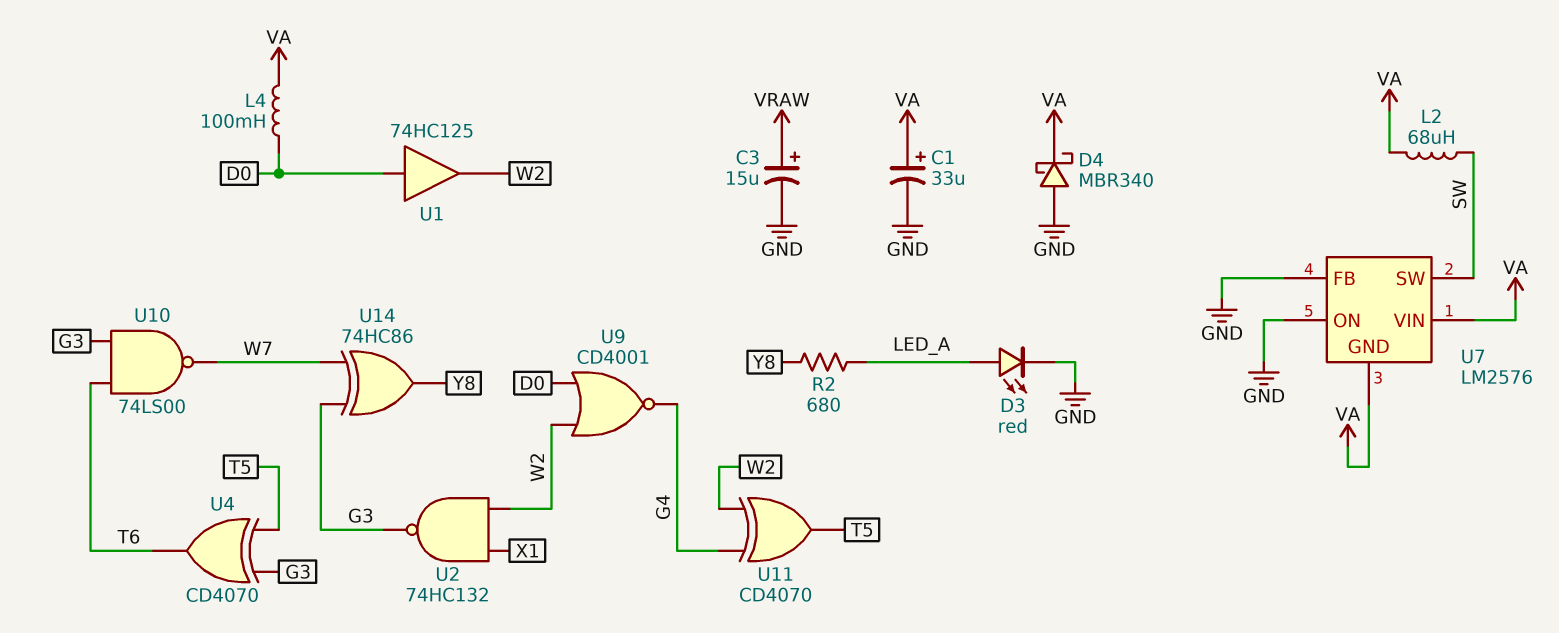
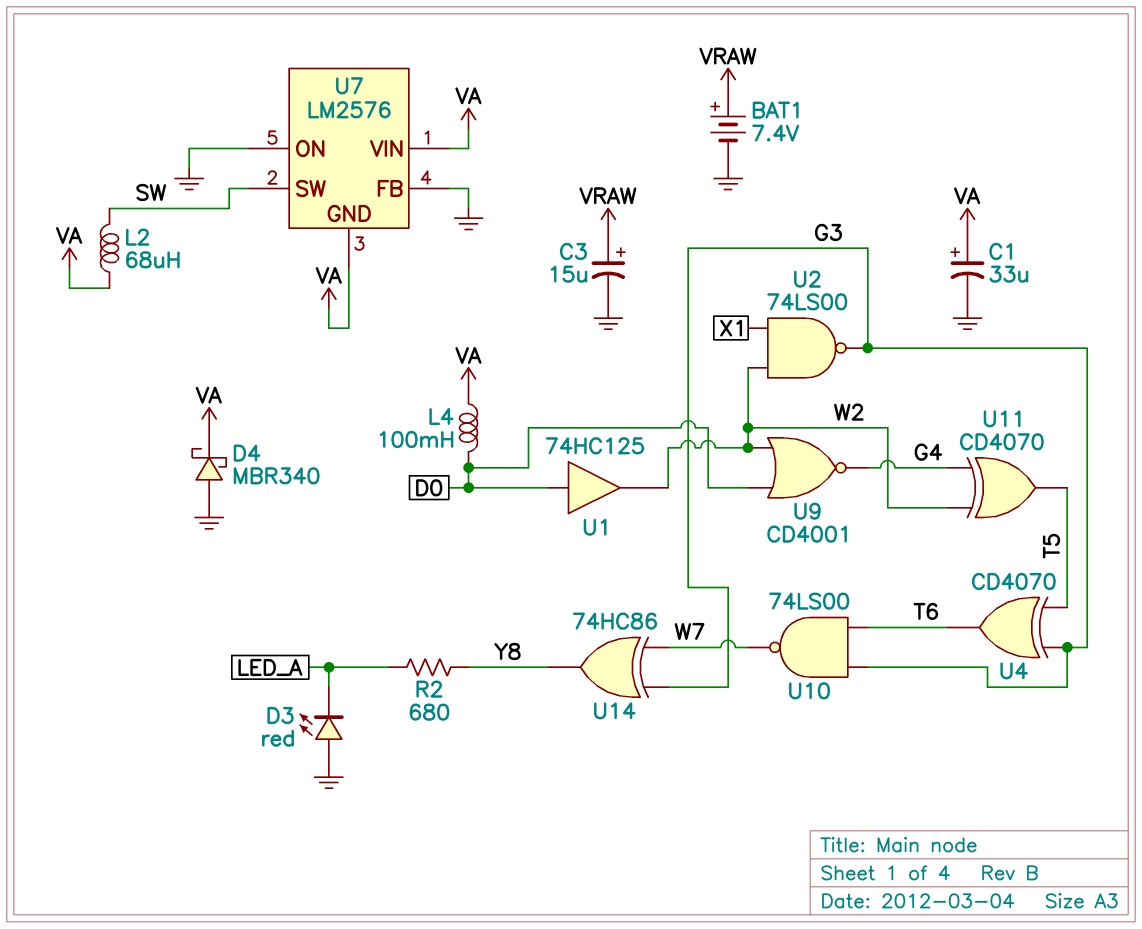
BAT1: none -> 7.4V (plus VRAW, minus GND)
D3: LED red (A LED_A, K GND) -> LED red (A GND, K LED_A)
U2: NAND 74HC132 (in W2, in X1, out G3) -> NAND 74LS00 (in W2, in X1, out G3)

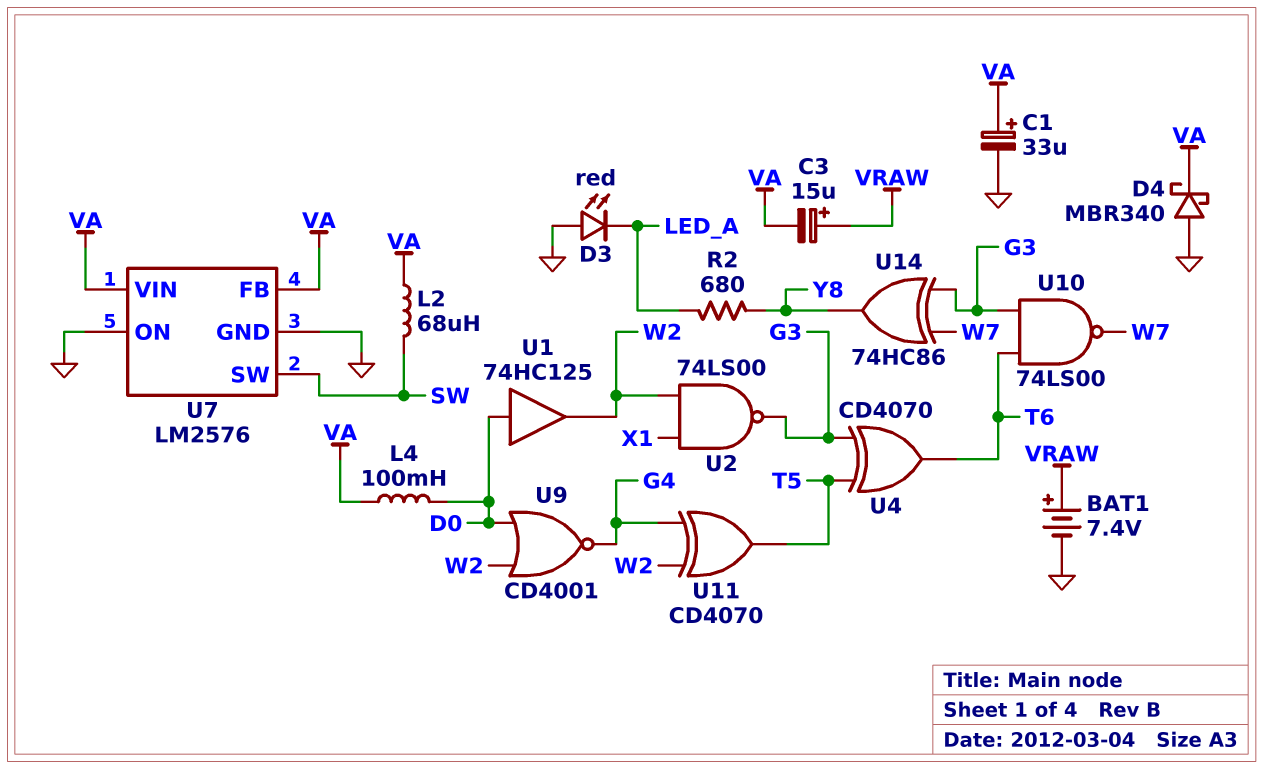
C3: 15uF (plus VRAW, minus GND) -> 15uF (plus VRAW, minus VA)
U7 pin FB: GND -> VA
U7 pin GND: VA -> GND

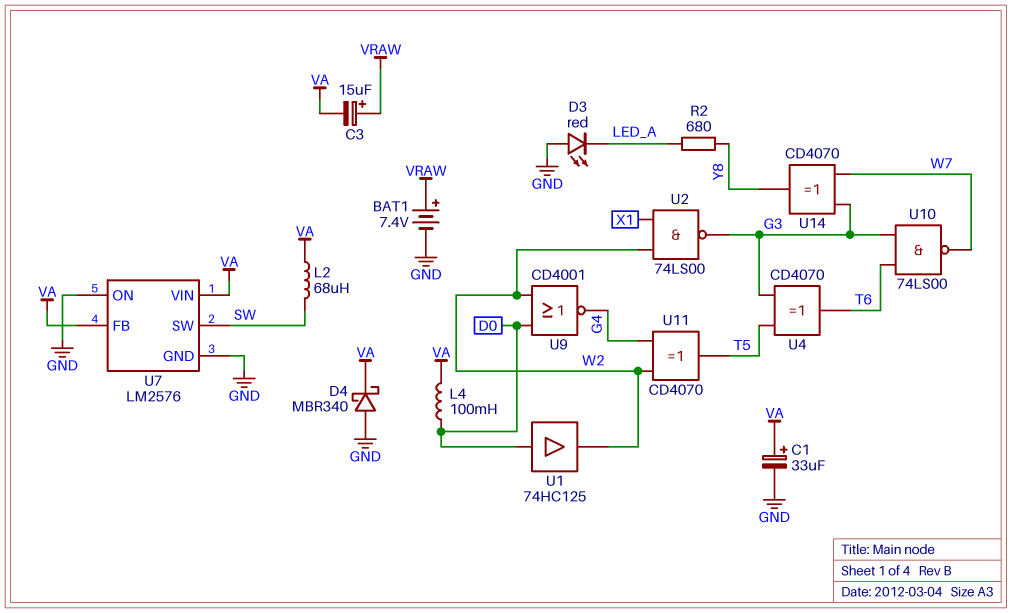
U14: XOR 74HC86 (in G3, in W7, out Y8) -> XOR CD4070 (in G3, in W7, out Y8)

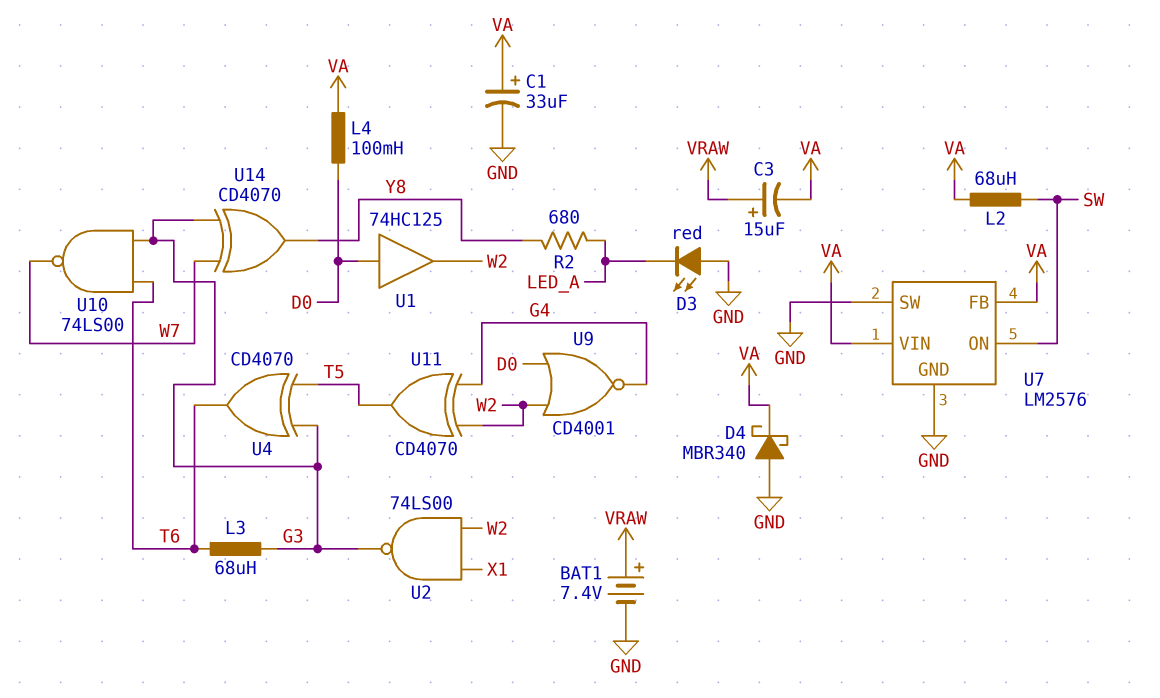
L3: none -> 68uH (G3, T6)
U7 pin ON: GND -> SW
U7 pin SW: SW -> GND

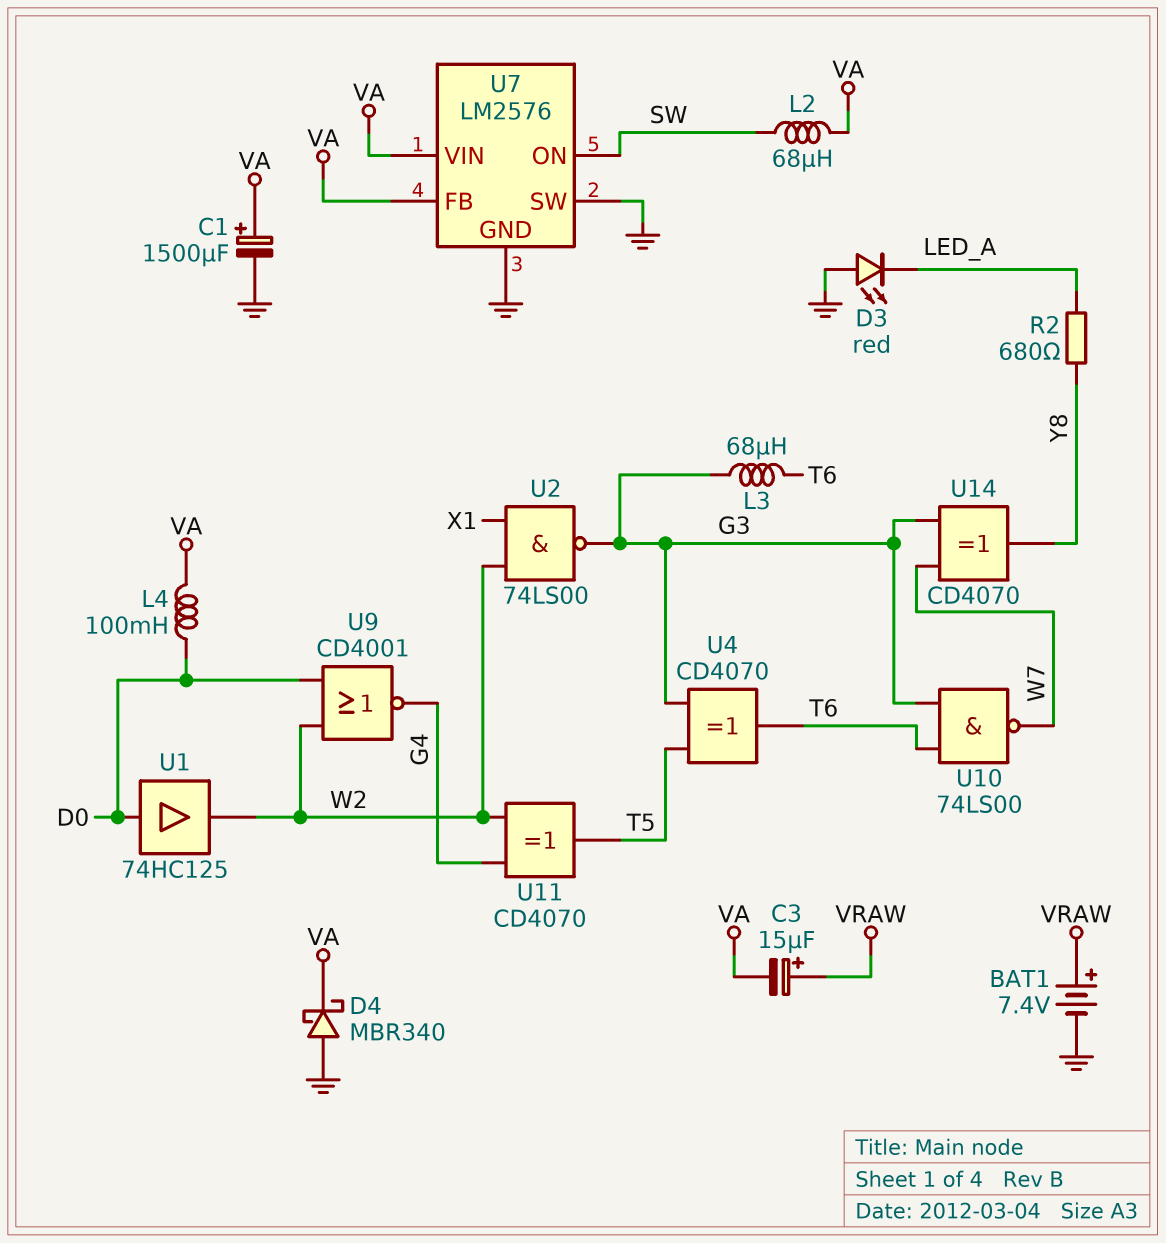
C1: 33uF (plus VA, minus GND) -> 1500uF (plus VA, minus GND)

